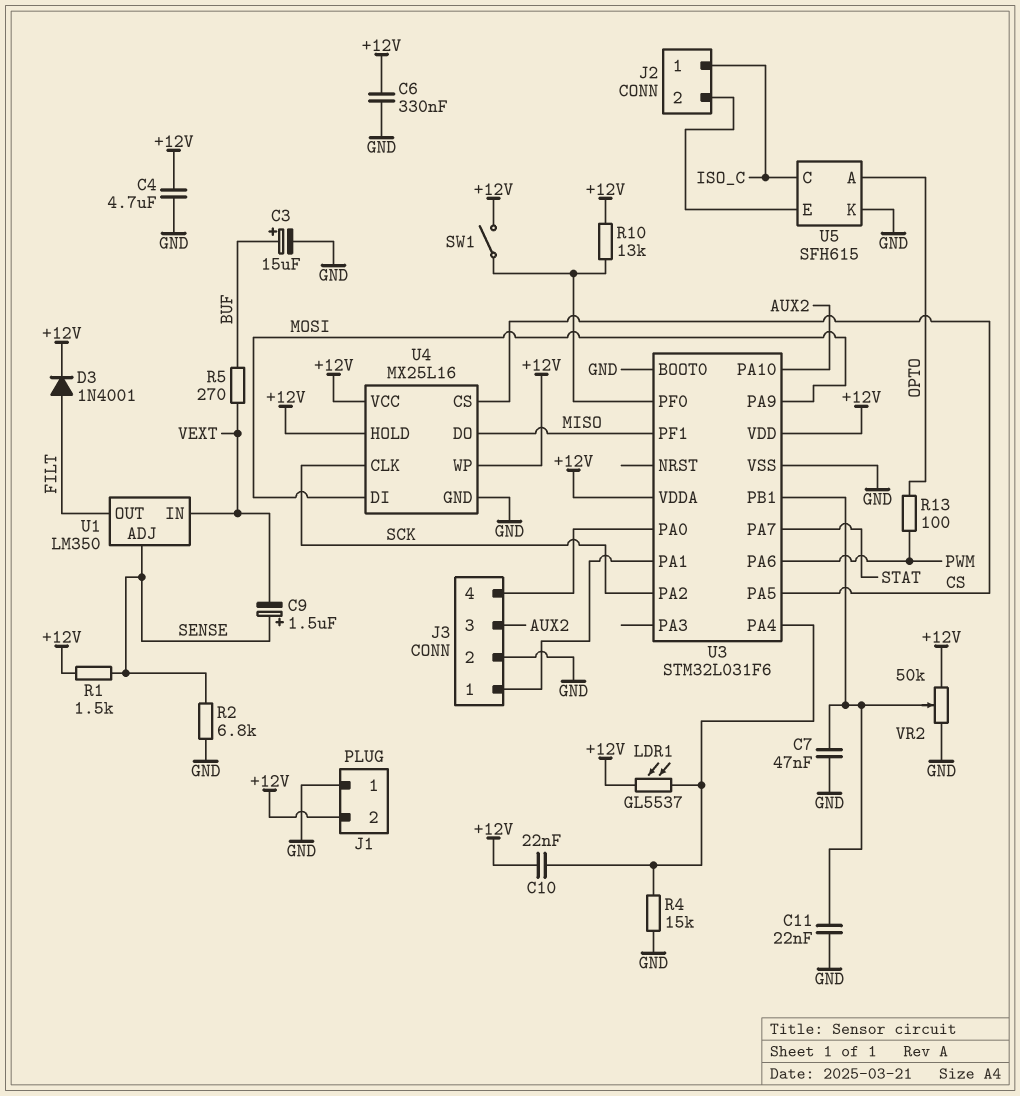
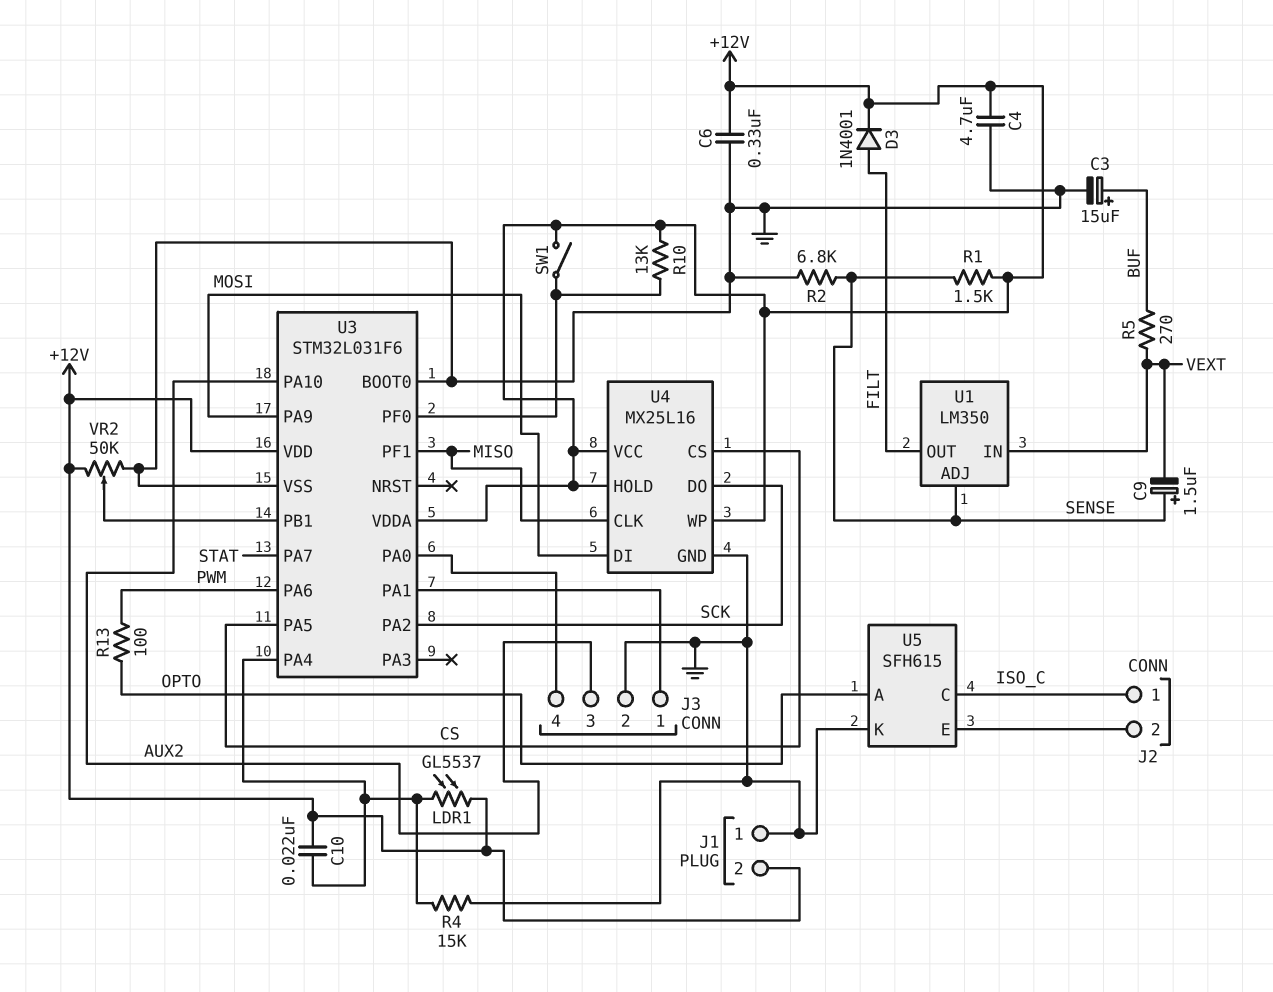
C7: 47nF (GND, U3/PB1) -> none
C11: 22nF (GND, U3/PB1) -> none
U4 pin CLK: SCK -> MISO
U4 pin DO: MISO -> SCK

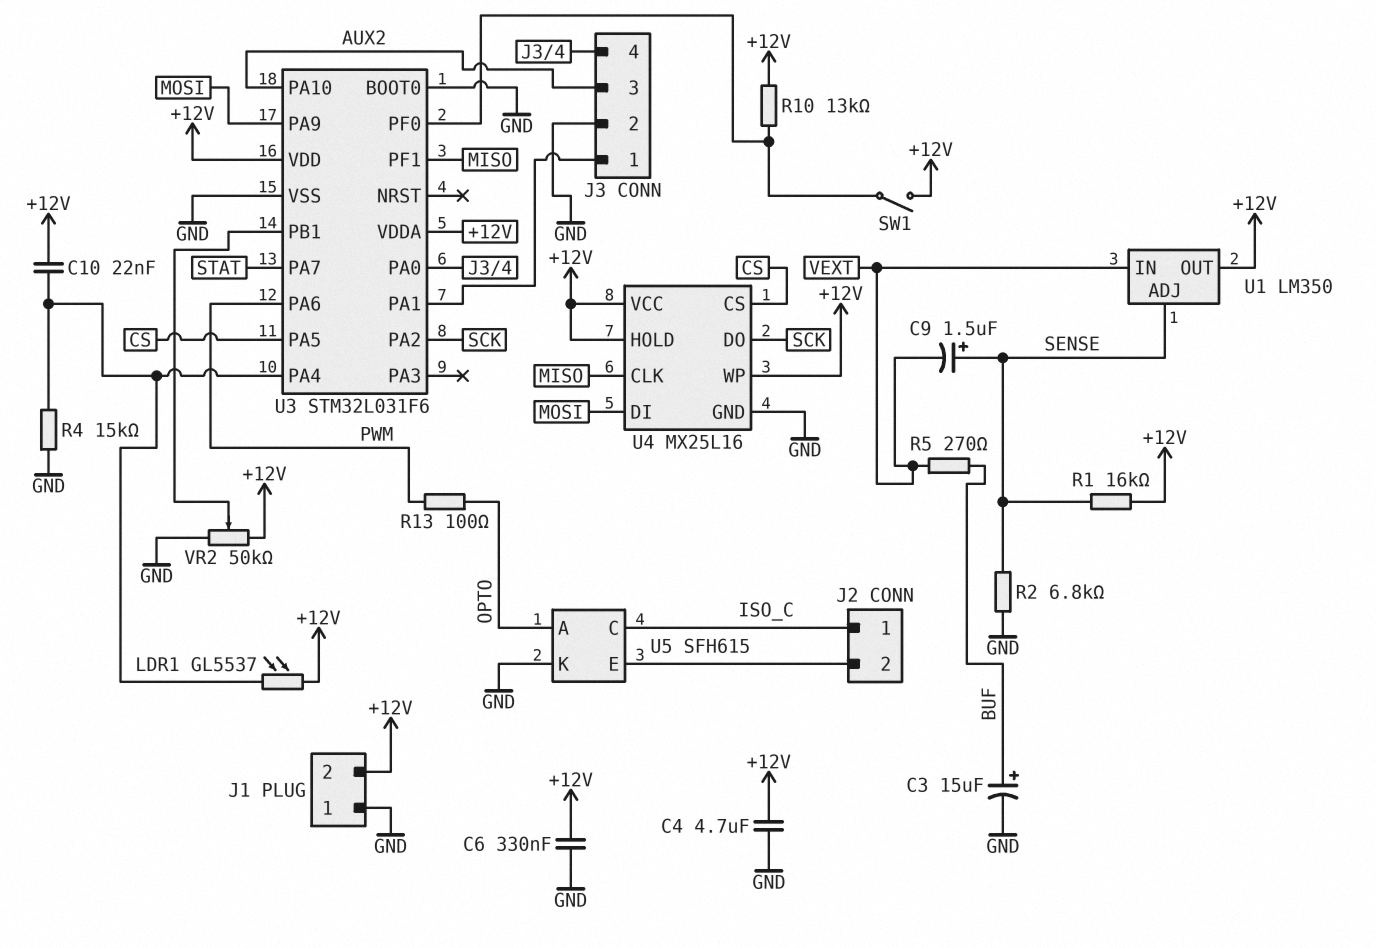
D3: diode 1N4001 (A FILT, K +12V) -> none
R1: 1.5k (+12V, SENSE) -> 16k (+12V, SENSE)
U1 pin OUT: FILT -> +12V

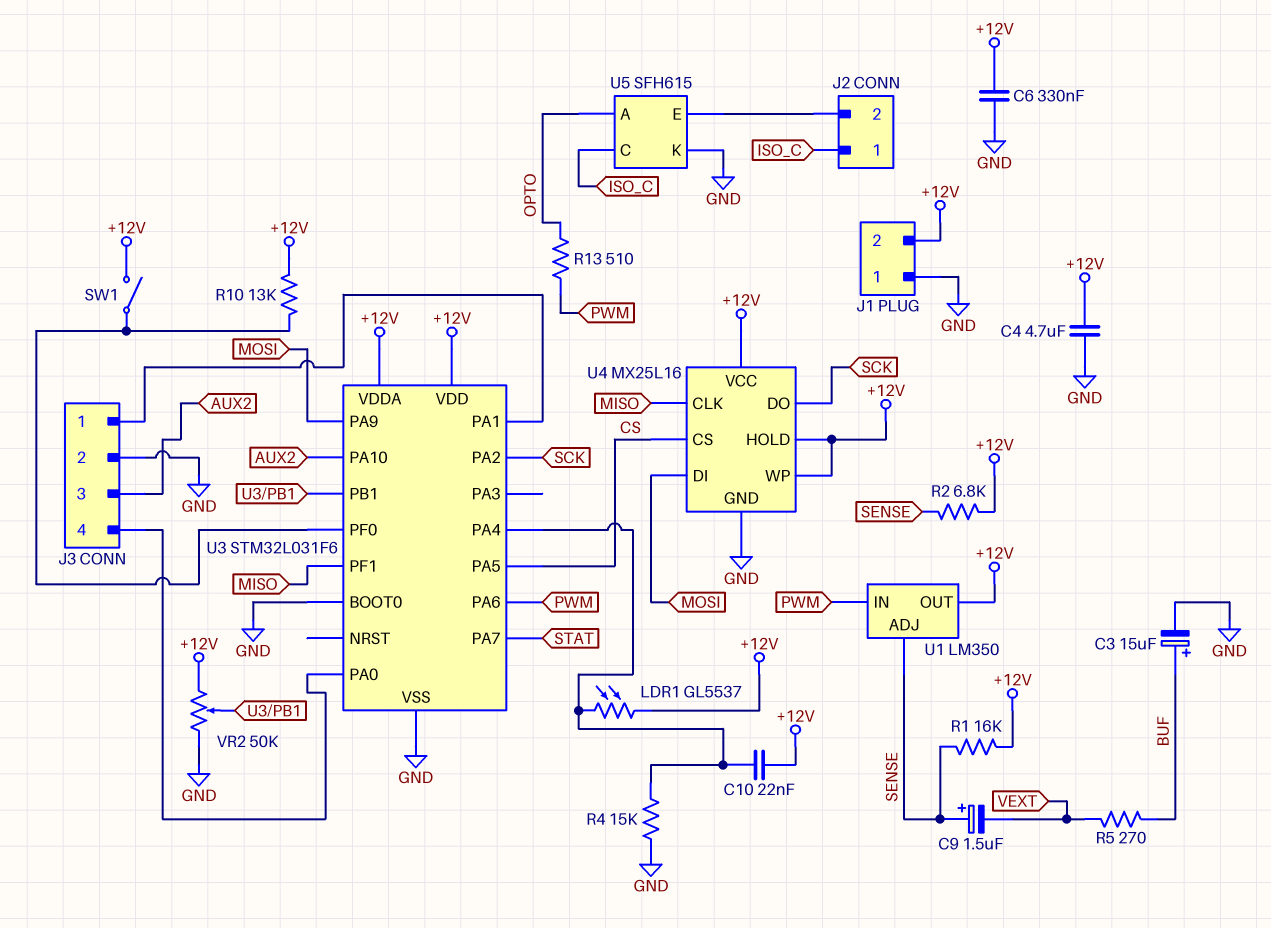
R2: 6.8k (GND, SENSE) -> 6.8k (+12V, SENSE)
R13: 100 (OPTO, PWM) -> 510 (OPTO, PWM)
U1 pin IN: VEXT -> PWM

